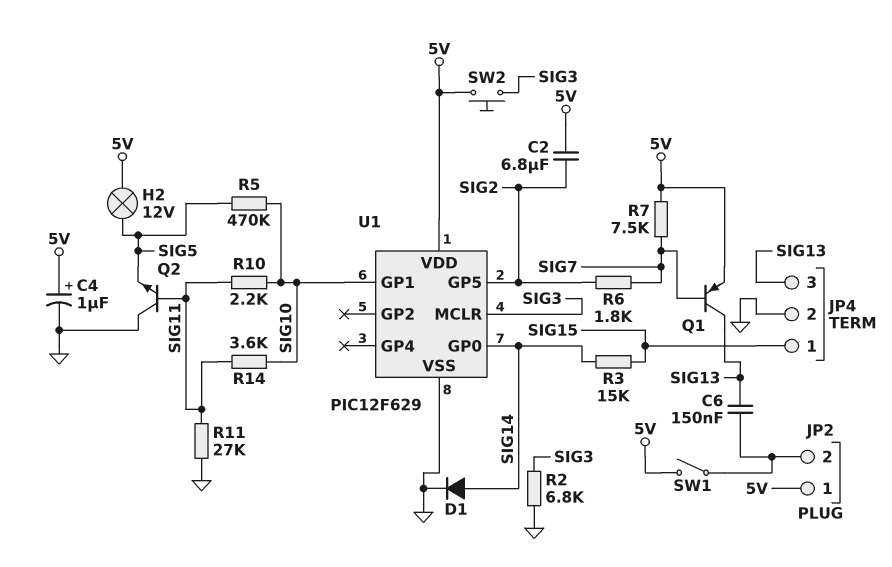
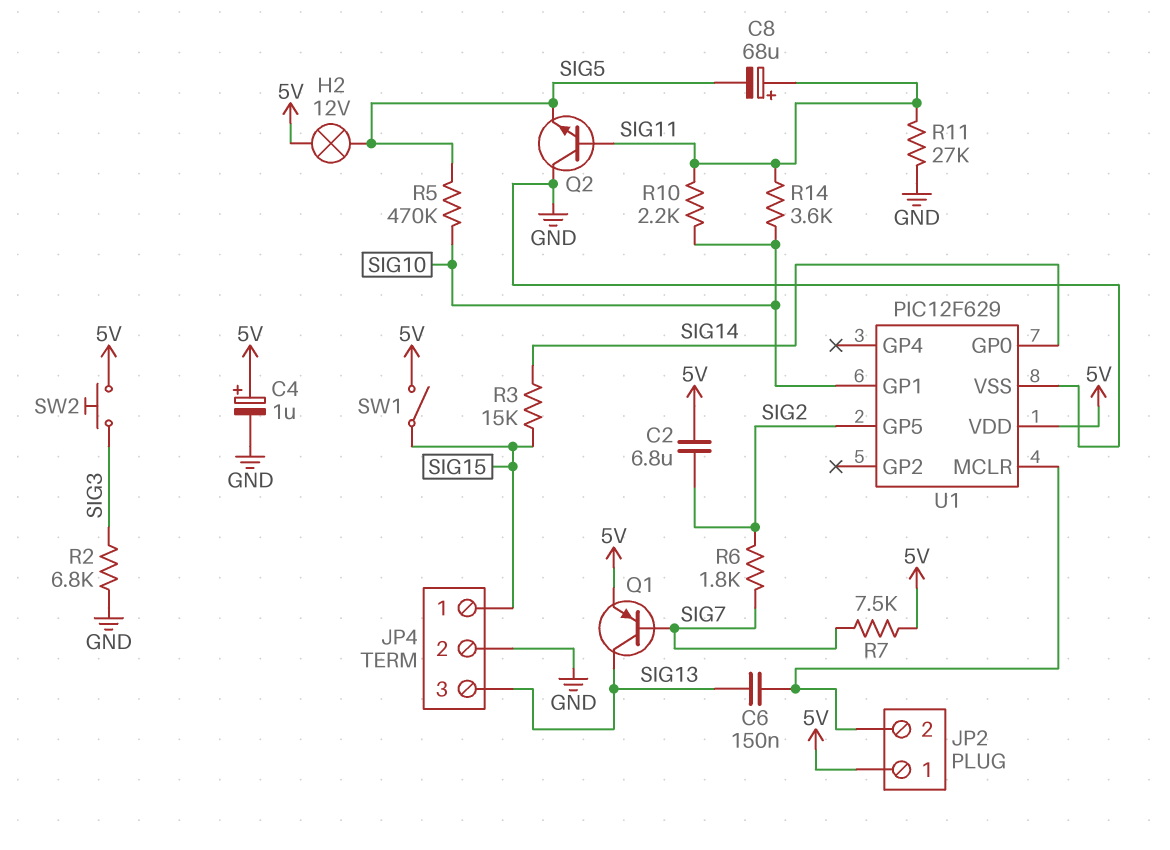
C8: none -> 68uF (plus SIG11, minus SIG5)
D1: diode (A SIG14, K GND) -> none
SW1: switch (5V, JP2/2) -> switch (5V, SIG15)
U1 pin MCLR: SIG3 -> JP2/2

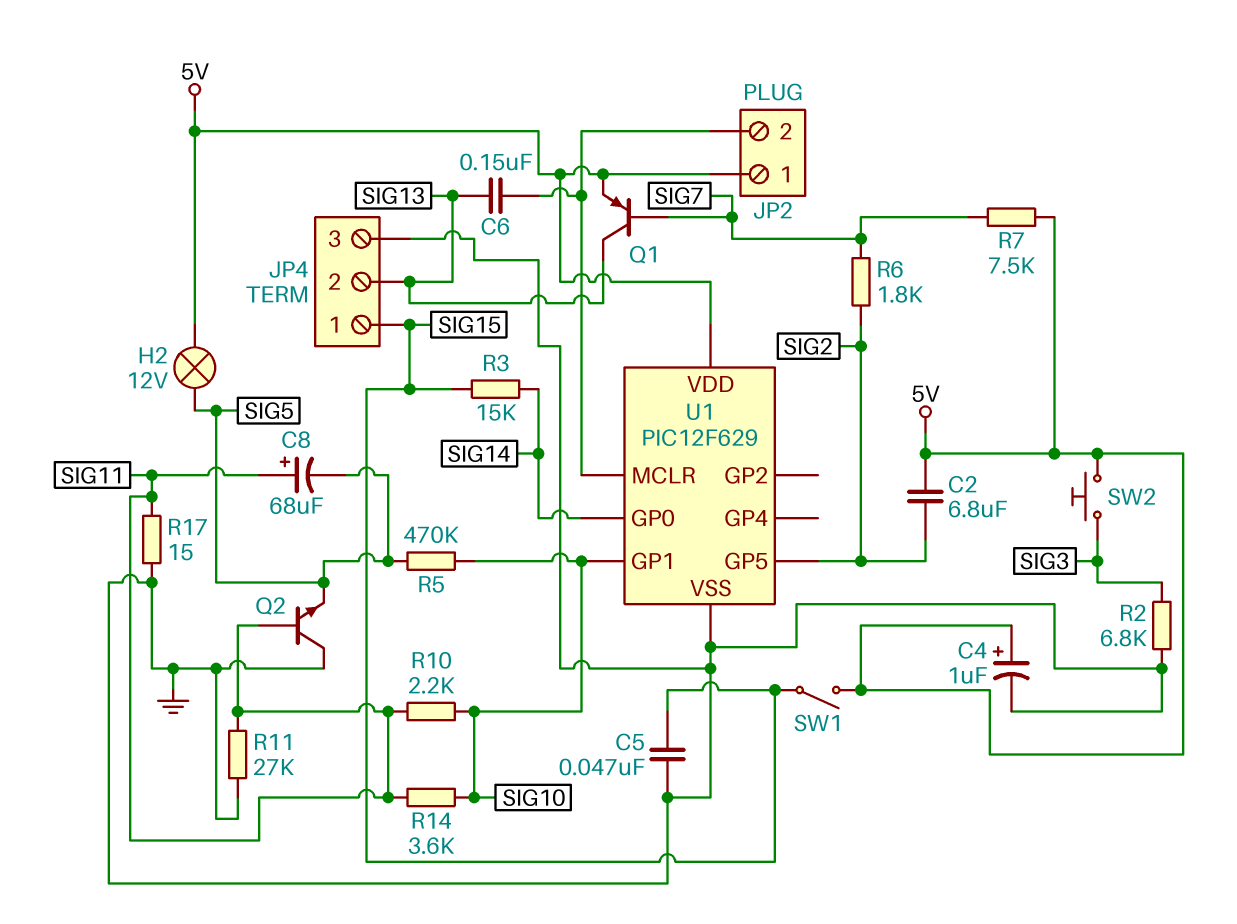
C5: none -> 47nF (GND, SIG15)
JP4 pin 2: GND -> SIG13
JP4 pin 3: SIG13 -> GND
R17: none -> 15 (GND, SIG11)

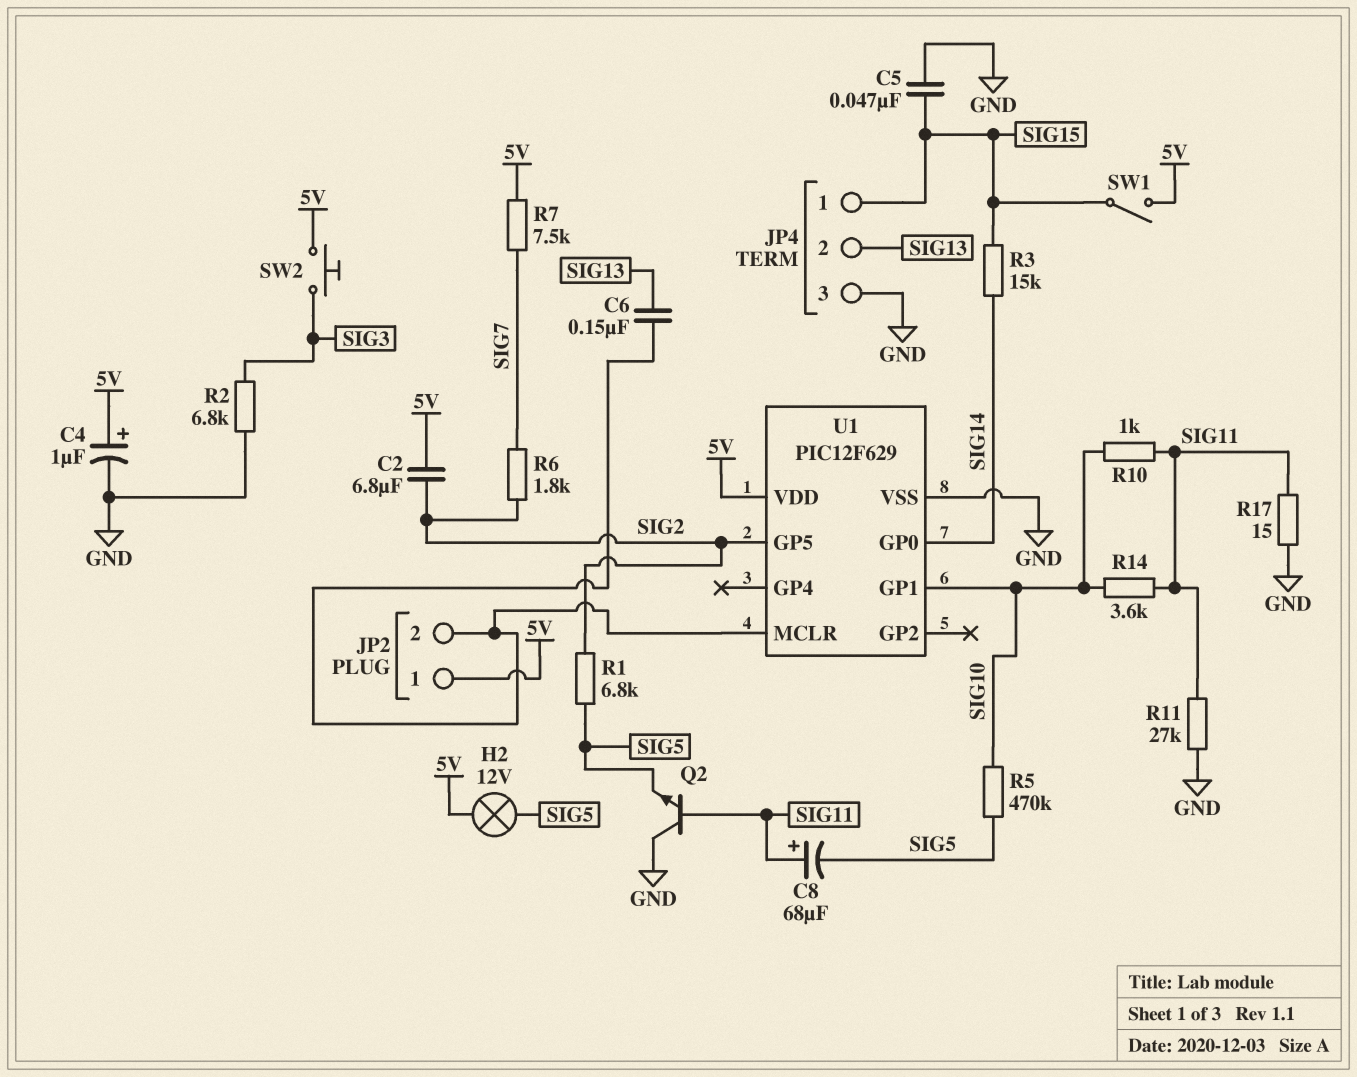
Q1: PNP (B SIG7, C SIG13, E 5V) -> none
R1: none -> 6.8k (SIG2, SIG5)
R10: 2.2k (SIG10, SIG11) -> 1k (SIG10, SIG11)

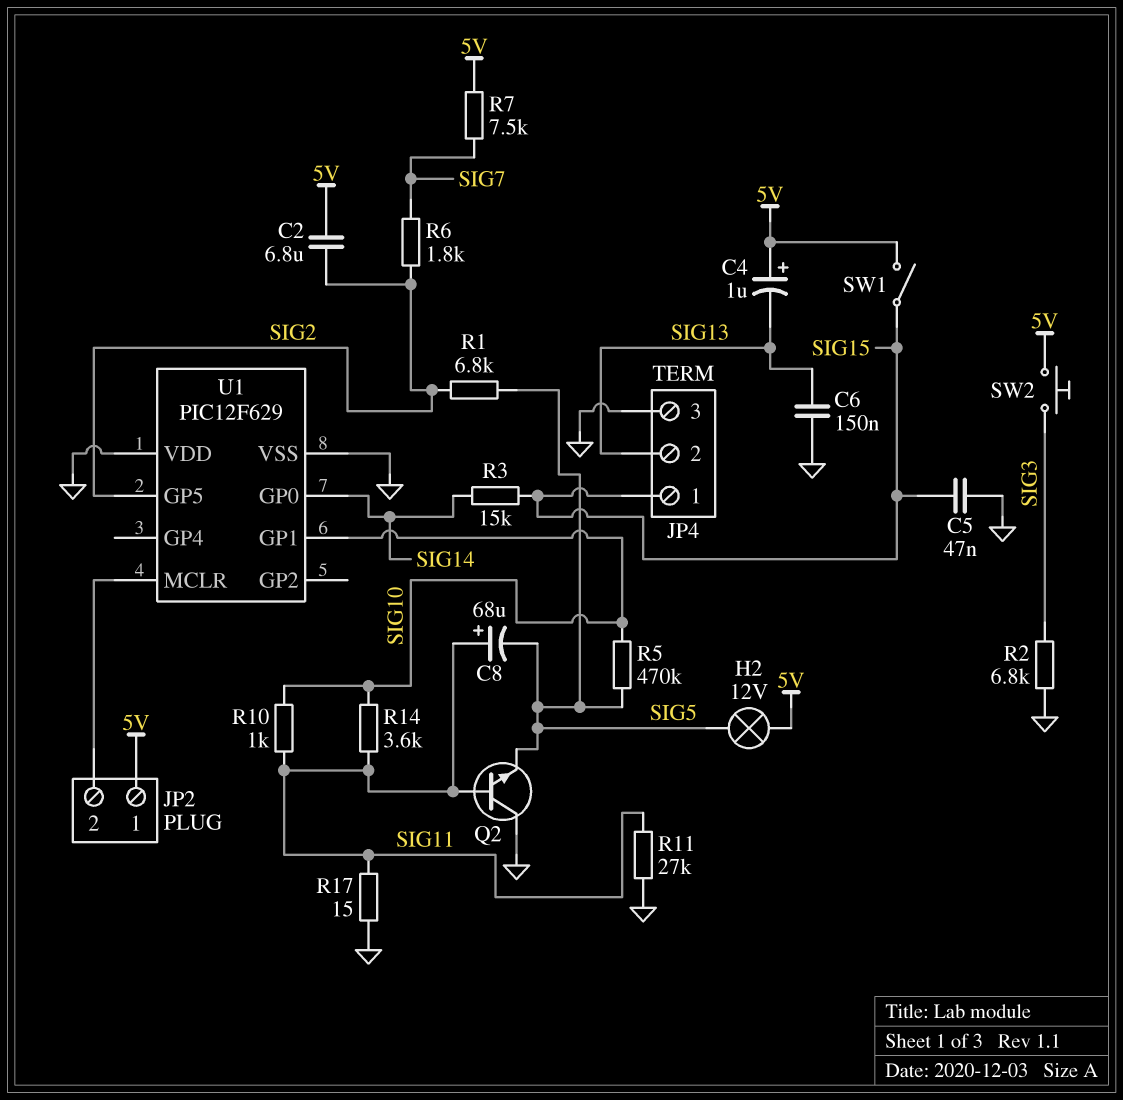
C4: 1uF (plus 5V, minus GND) -> 1uF (plus 5V, minus SIG13)
C6: 150nF (JP2/2, SIG13) -> 150nF (GND, SIG13)
U1 pin VDD: 5V -> GND

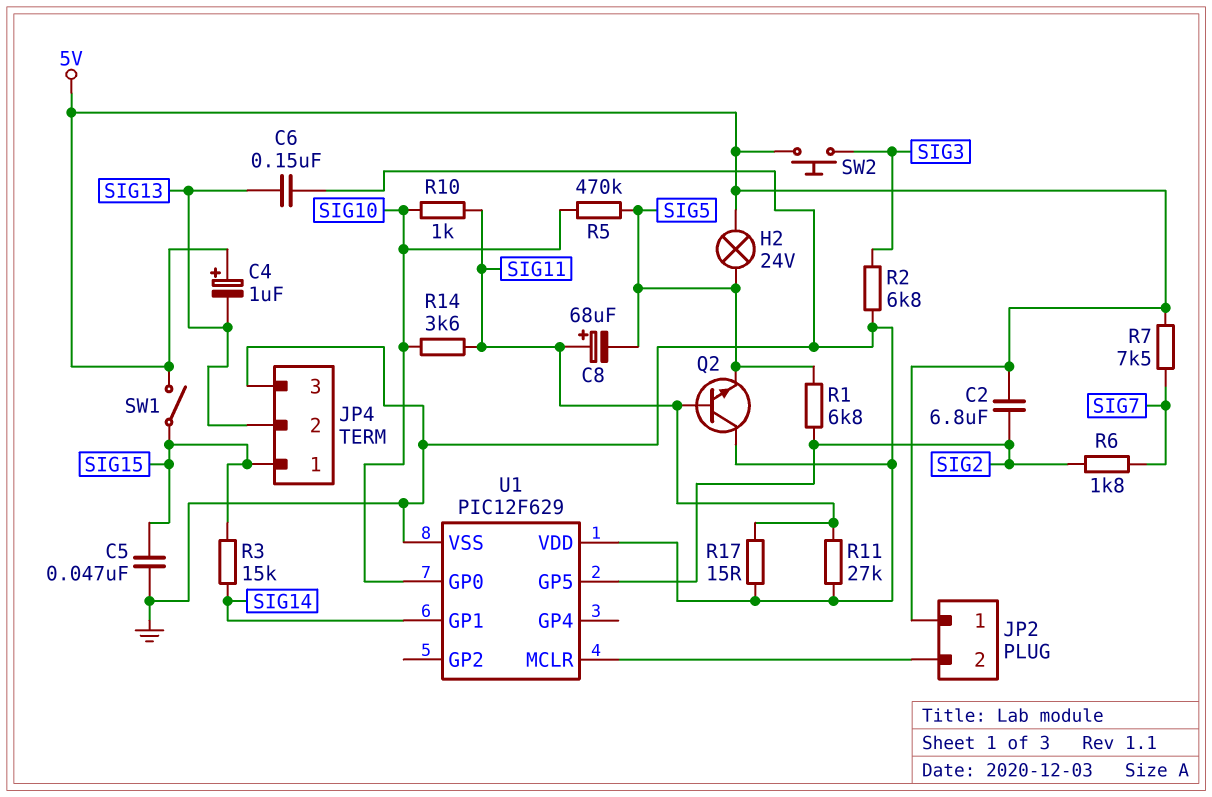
H2: lamp 12V (5V, SIG5) -> lamp 24V (5V, SIG5)
U1 pin GP0: SIG14 -> SIG10
U1 pin GP1: SIG10 -> SIG14

